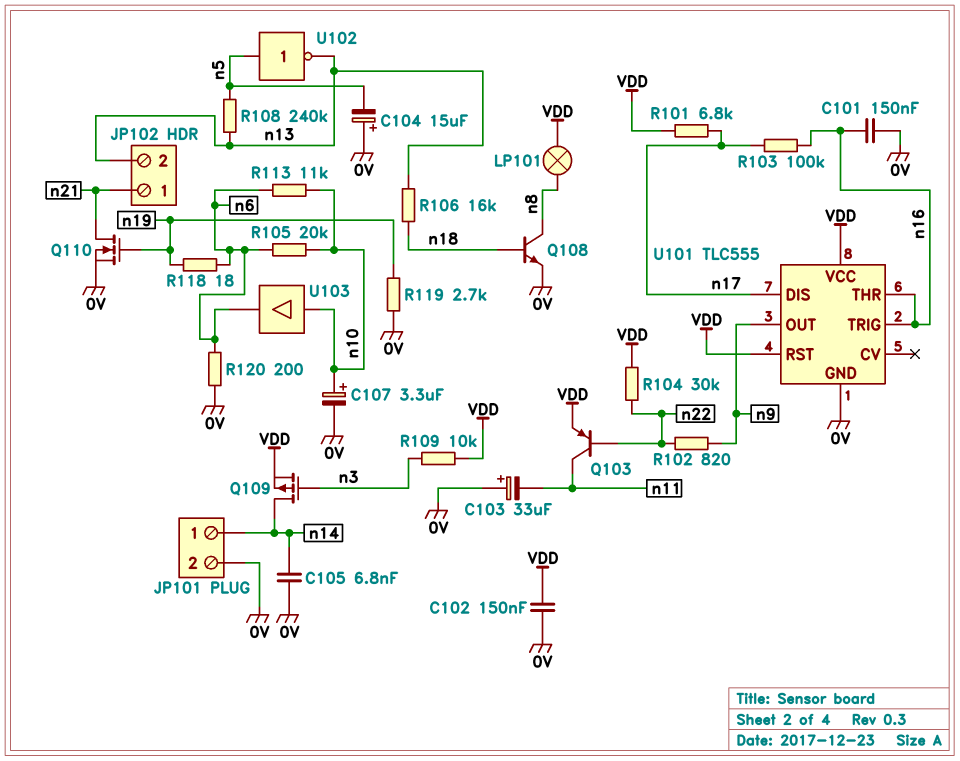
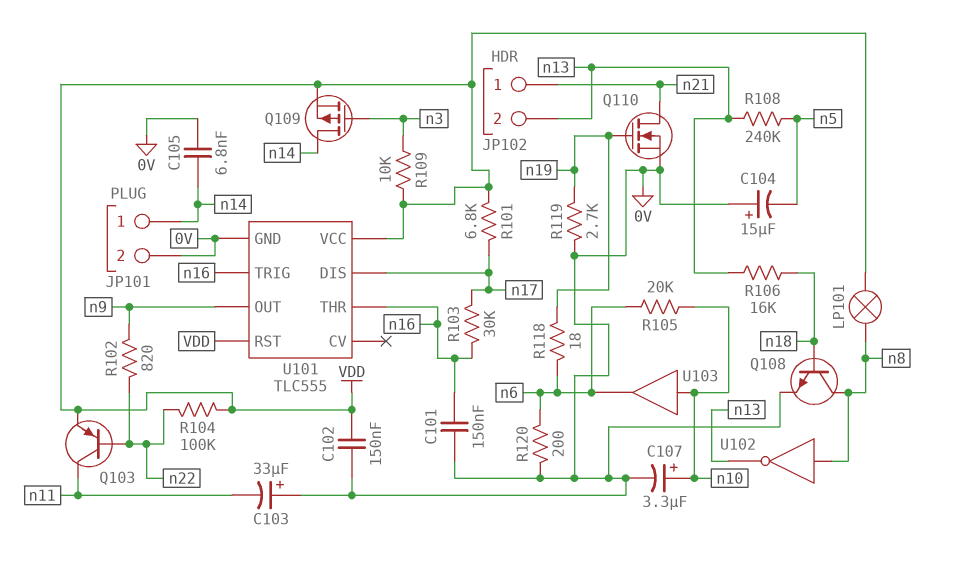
R103: 100k (n16, n17) -> 30k (n16, n17)
R104: 30k (VDD, n22) -> 100k (VDD, n22)
R113: 11k (n6, n10) -> none
U102: NOT (in n5, out n13) -> NOT (in n8, out n13)

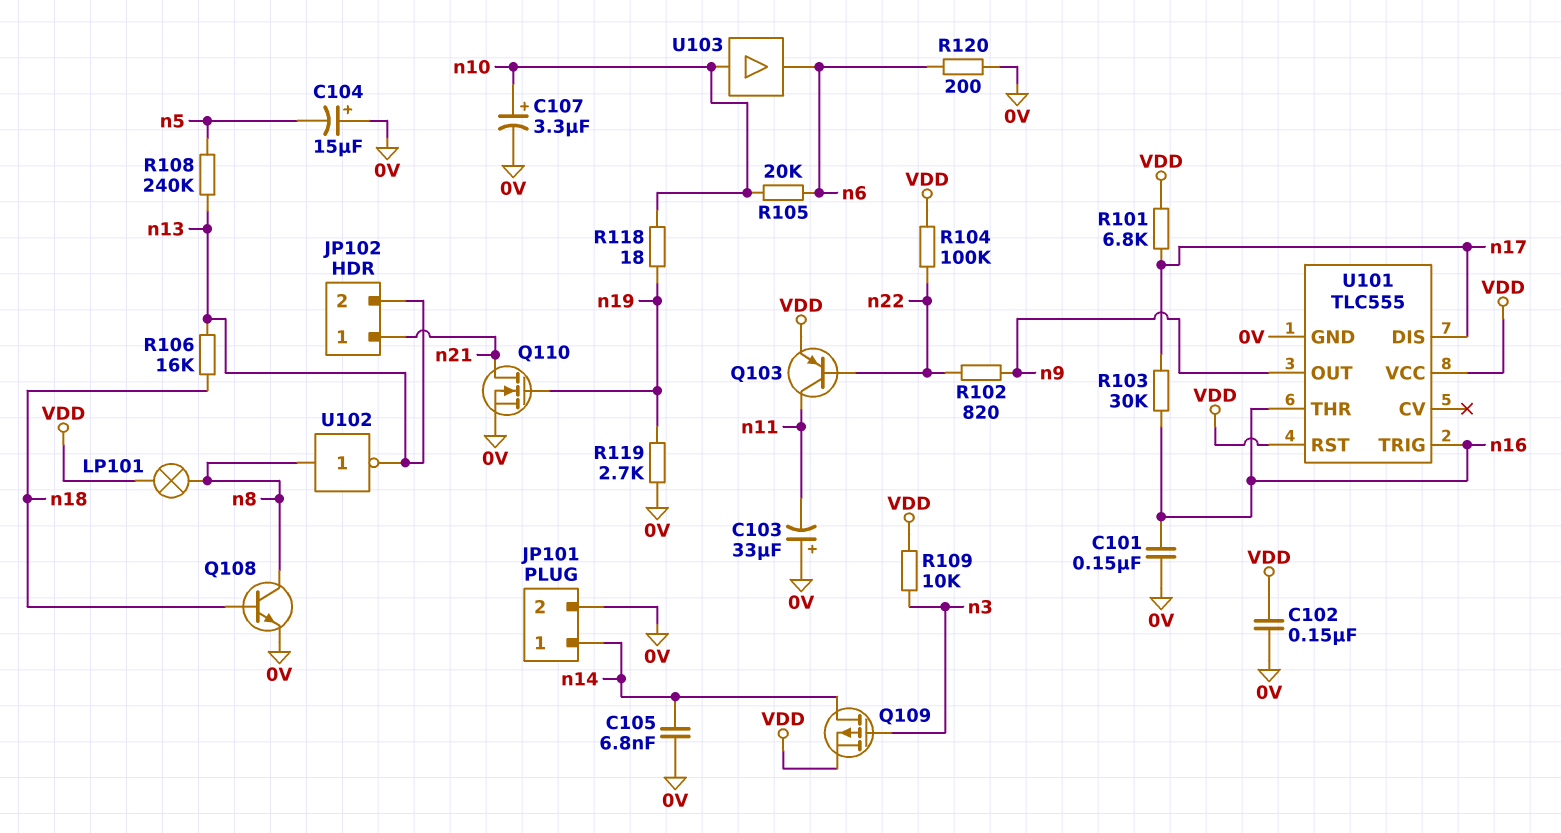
R118: 18 (n6, n19) -> 18 (n10, n19)

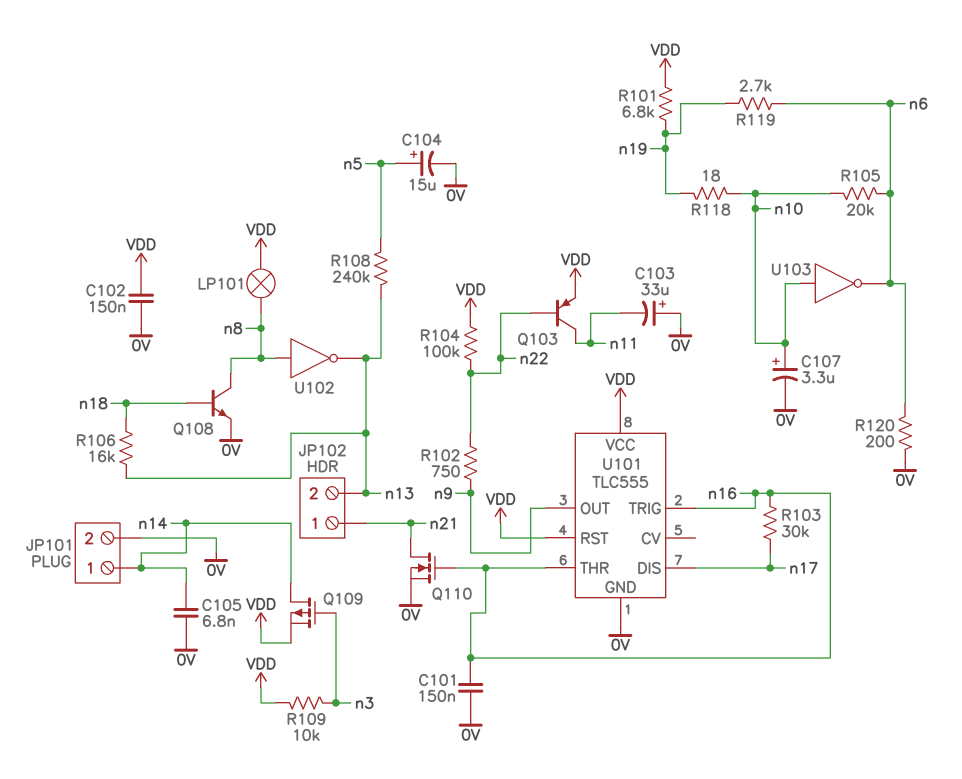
C104: 15uF (plus 0V, minus n5) -> 15uF (plus n5, minus 0V)
Q110: NMOS (G n19, D n21, S 0V) -> NMOS (G n16, D n21, S 0V)
R101: 6.8k (VDD, n17) -> 6.8k (VDD, n19)
R102: 820 (n9, n22) -> 750 (n9, n22)
R119: 2.7k (0V, n19) -> 2.7k (n6, n19)
U103: buffer (in n10, out n6) -> NOT (in n10, out n6)

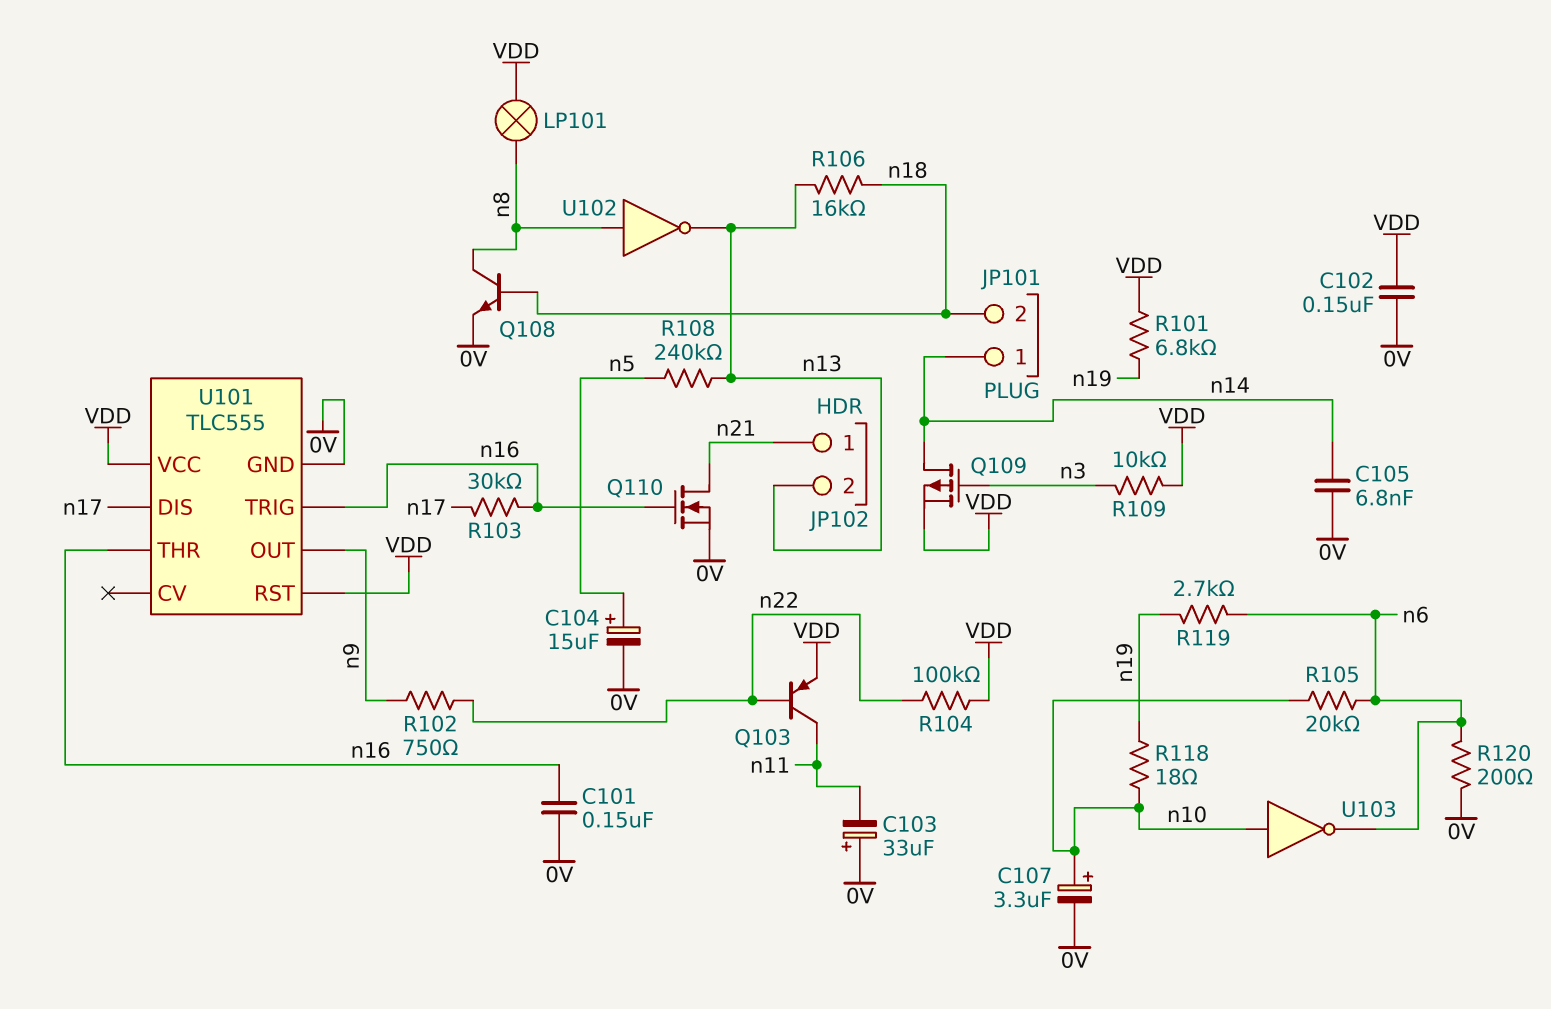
JP101 pin 2: 0V -> n18

